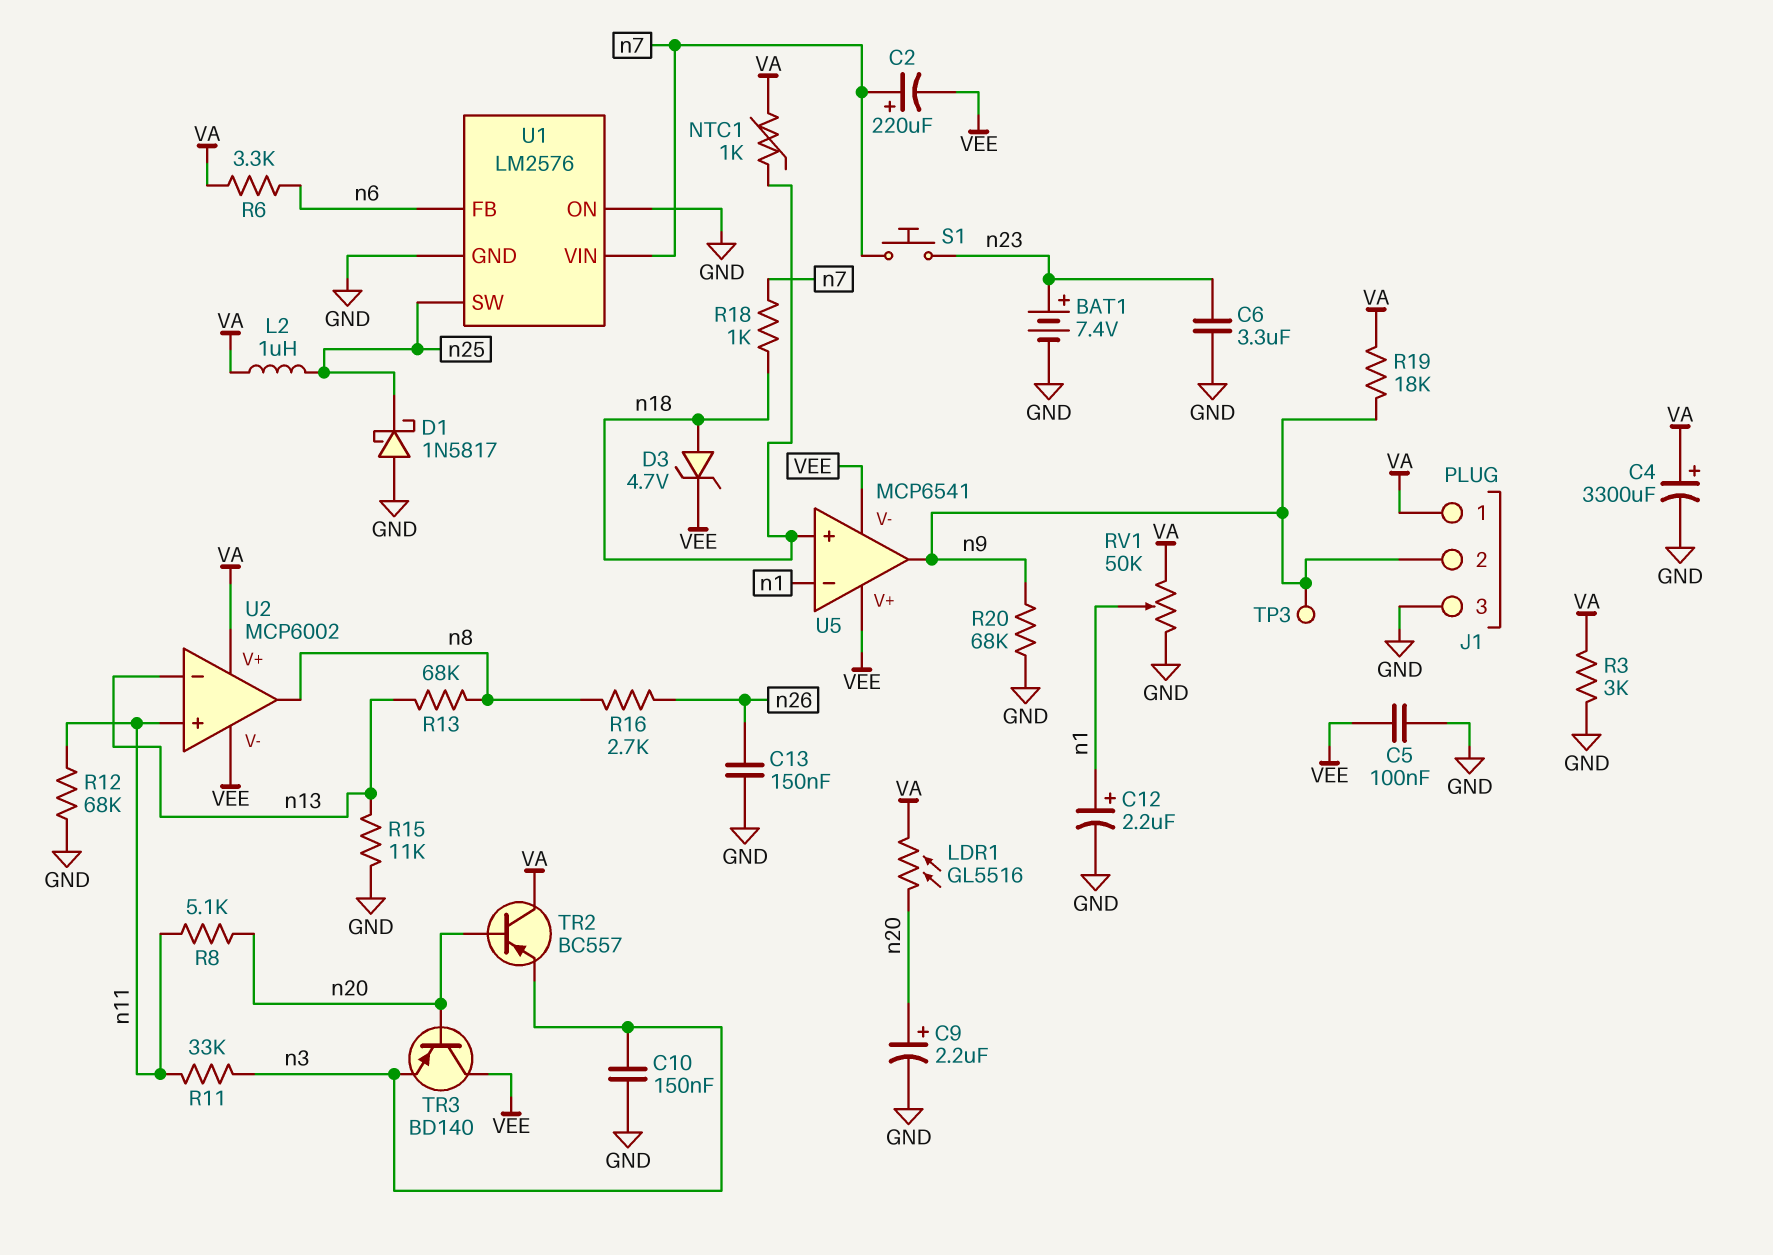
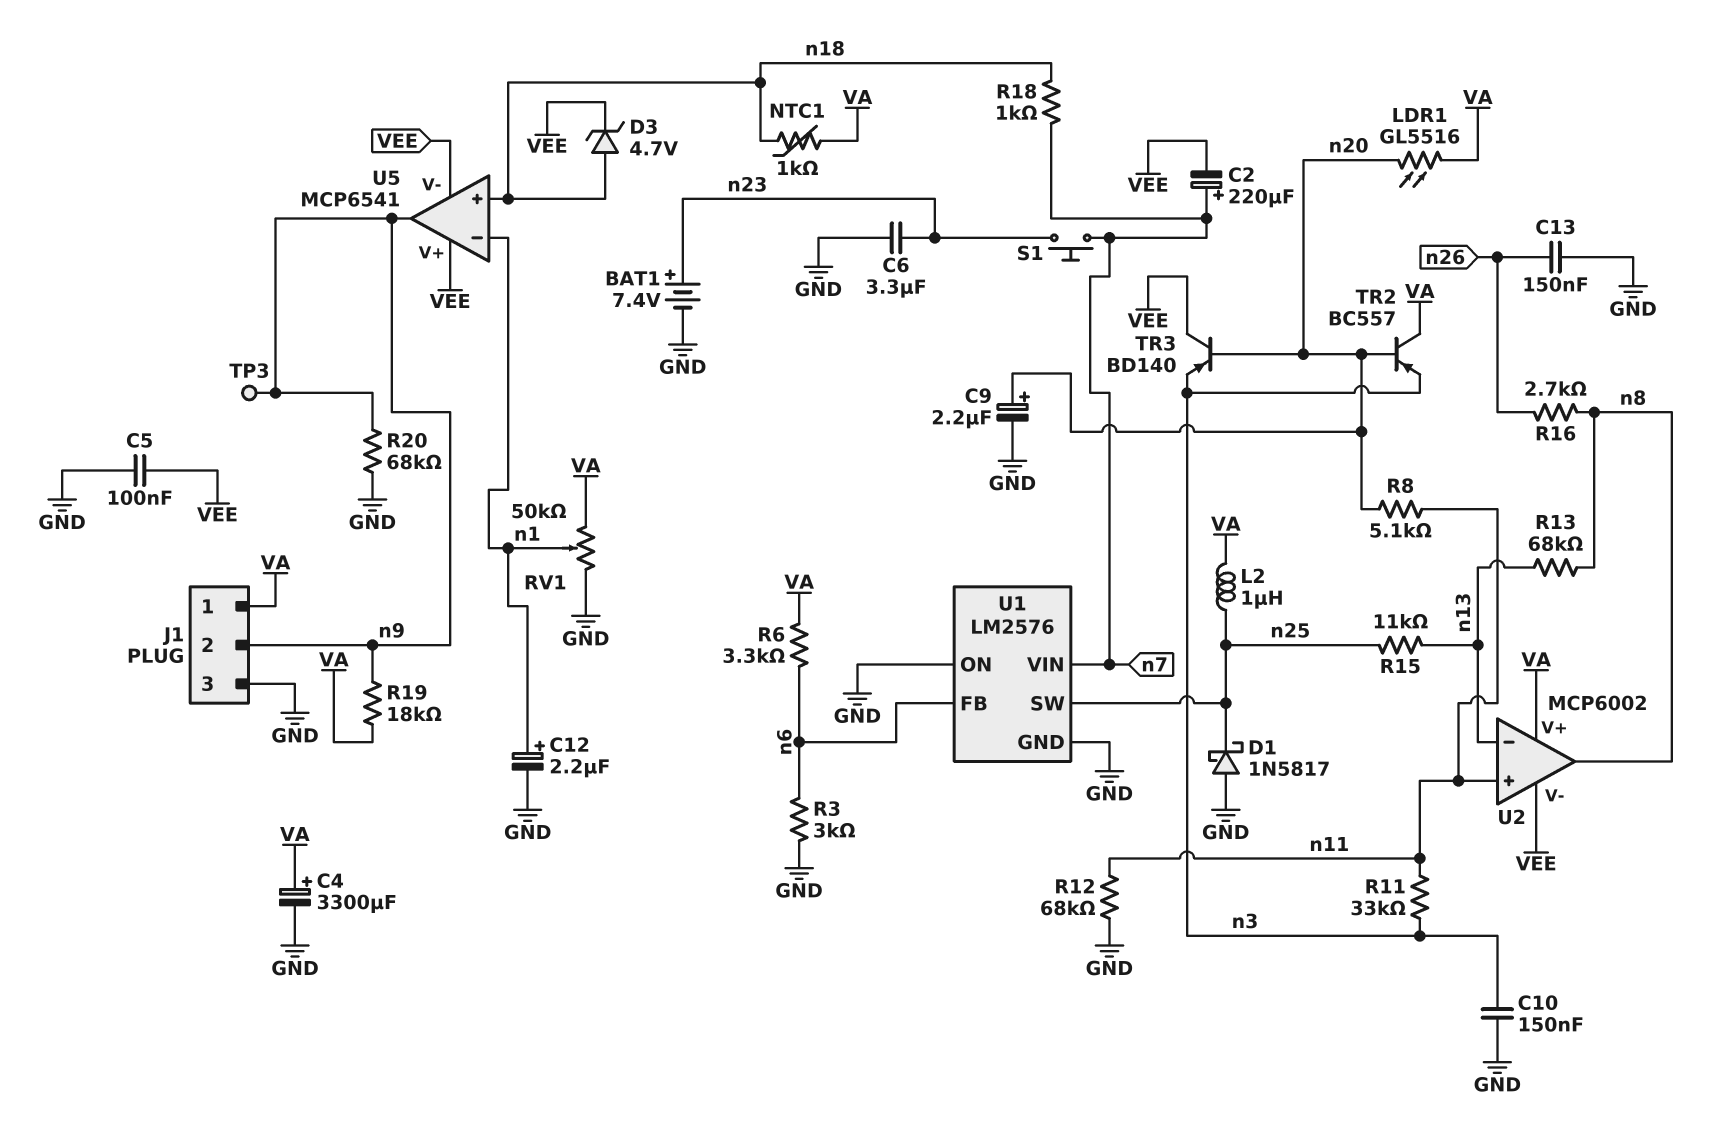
R3: 3k (GND, VA) -> 3k (GND, n6)
R15: 11k (GND, n13) -> 11k (n13, n25)

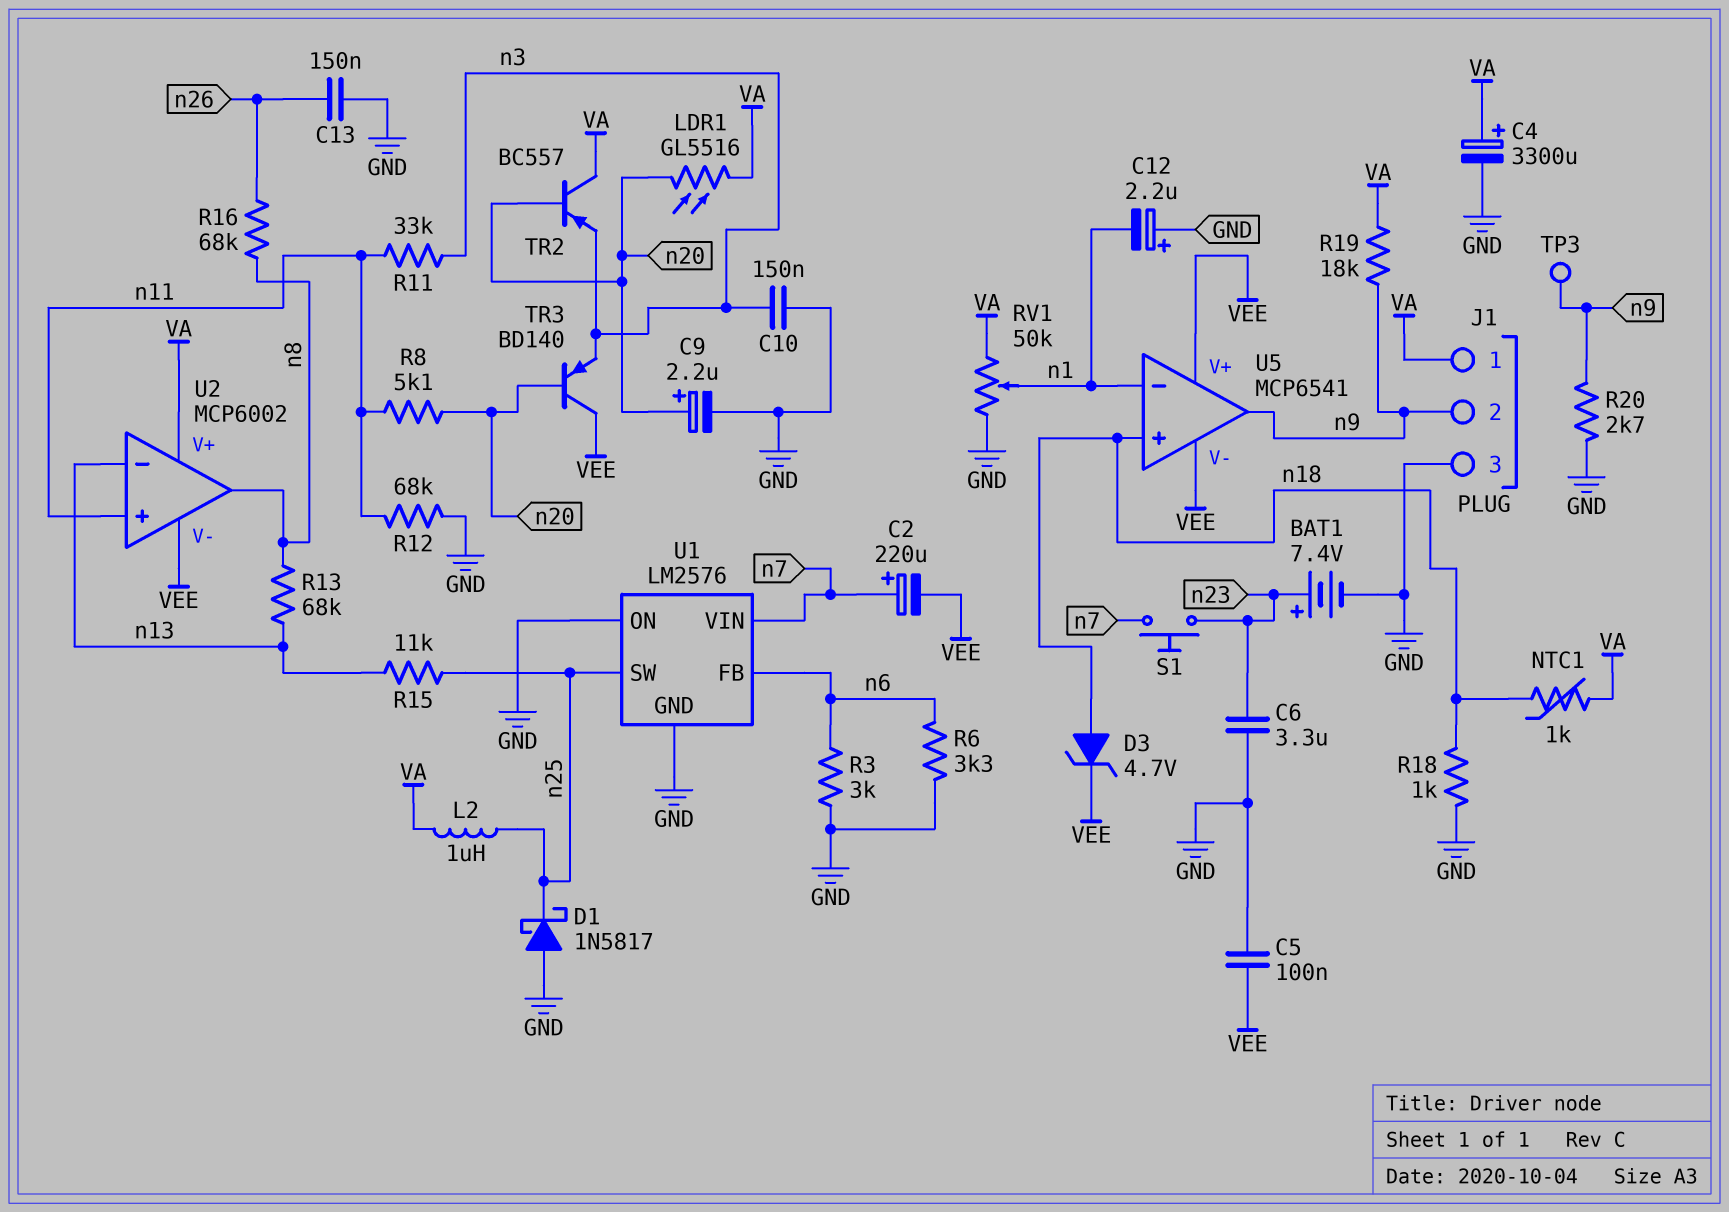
C12: 2.2uF (plus n1, minus GND) -> 2.2uF (plus GND, minus n1)
R6: 3.3k (VA, n6) -> 3.3k (GND, n6)
R16: 2.7k (n8, n26) -> 68k (n8, n26)
R18: 1k (n7, n18) -> 1k (GND, n18)
R20: 68k (GND, n9) -> 2.7k (GND, n9)

